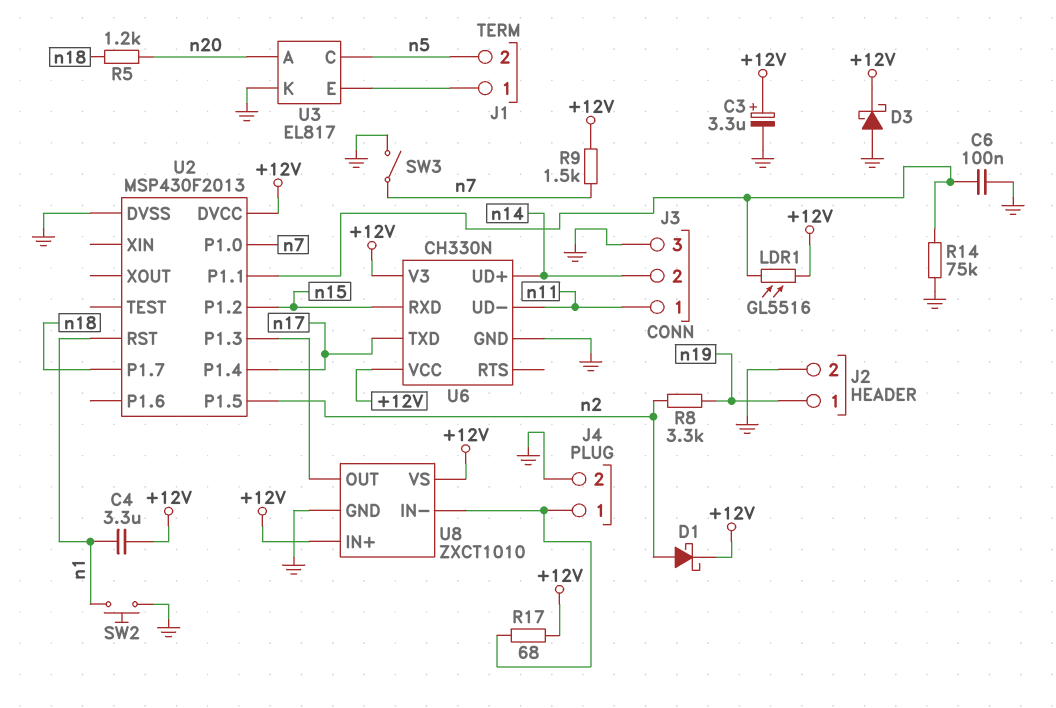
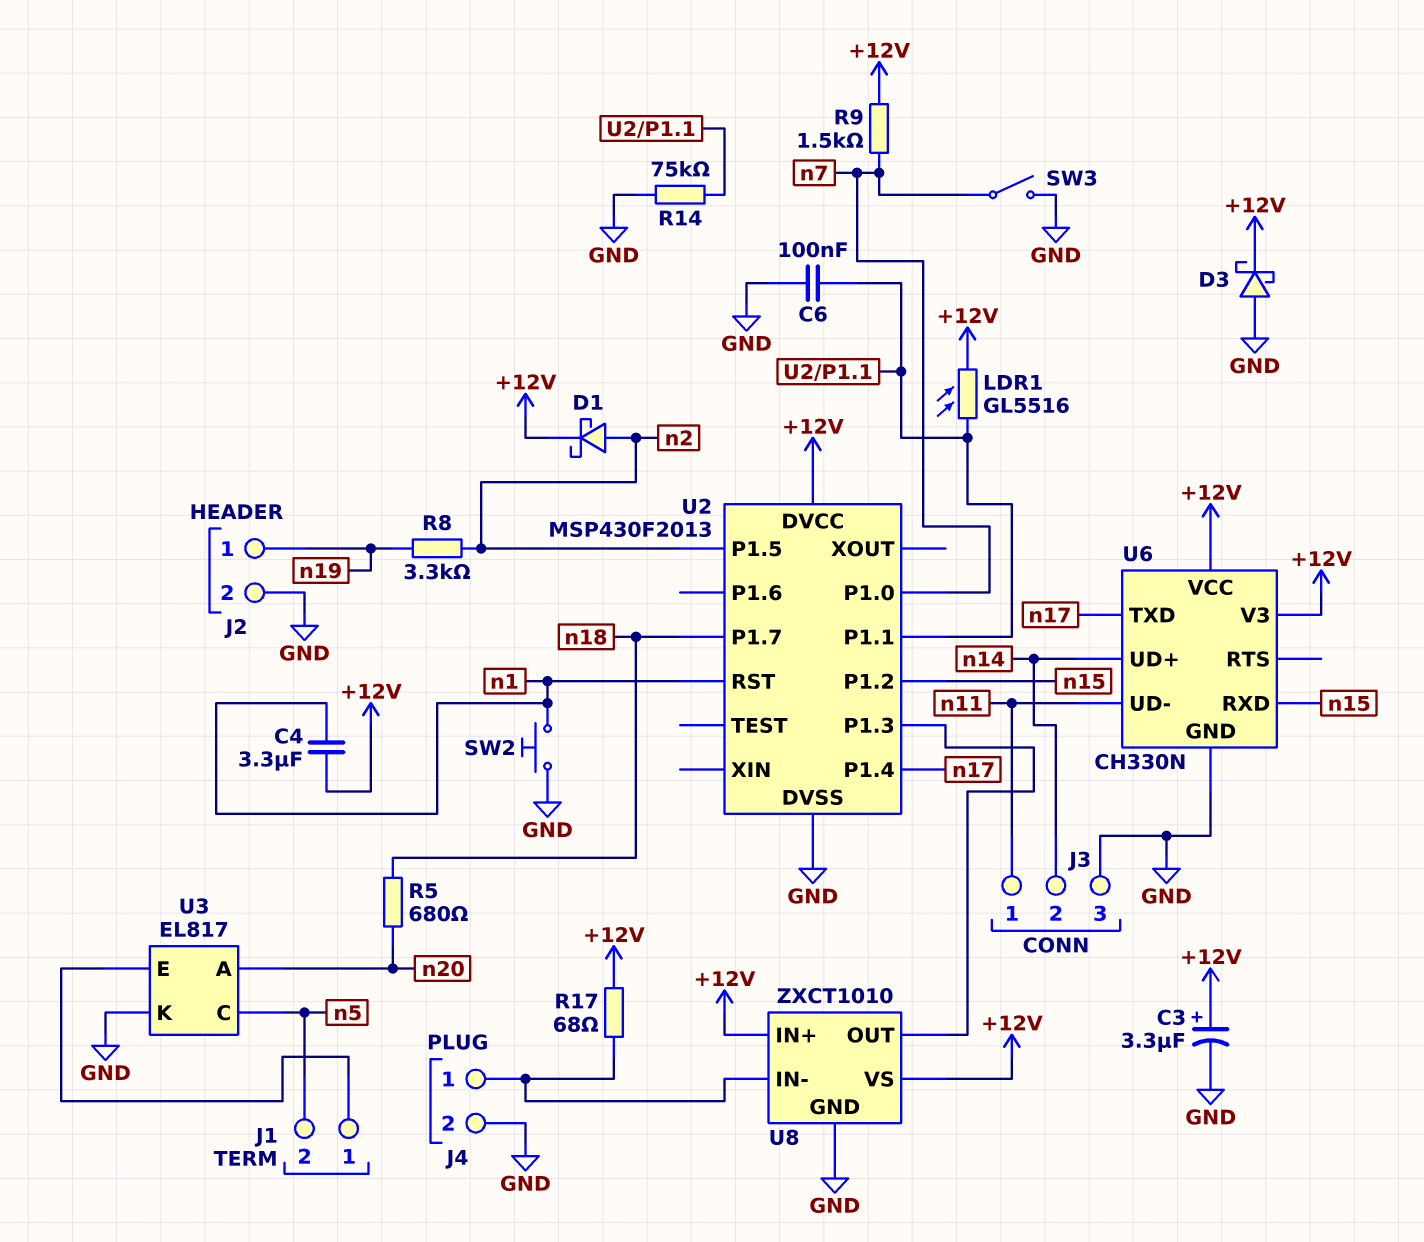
R5: 1.2k (n18, n20) -> 680 (n18, n20)

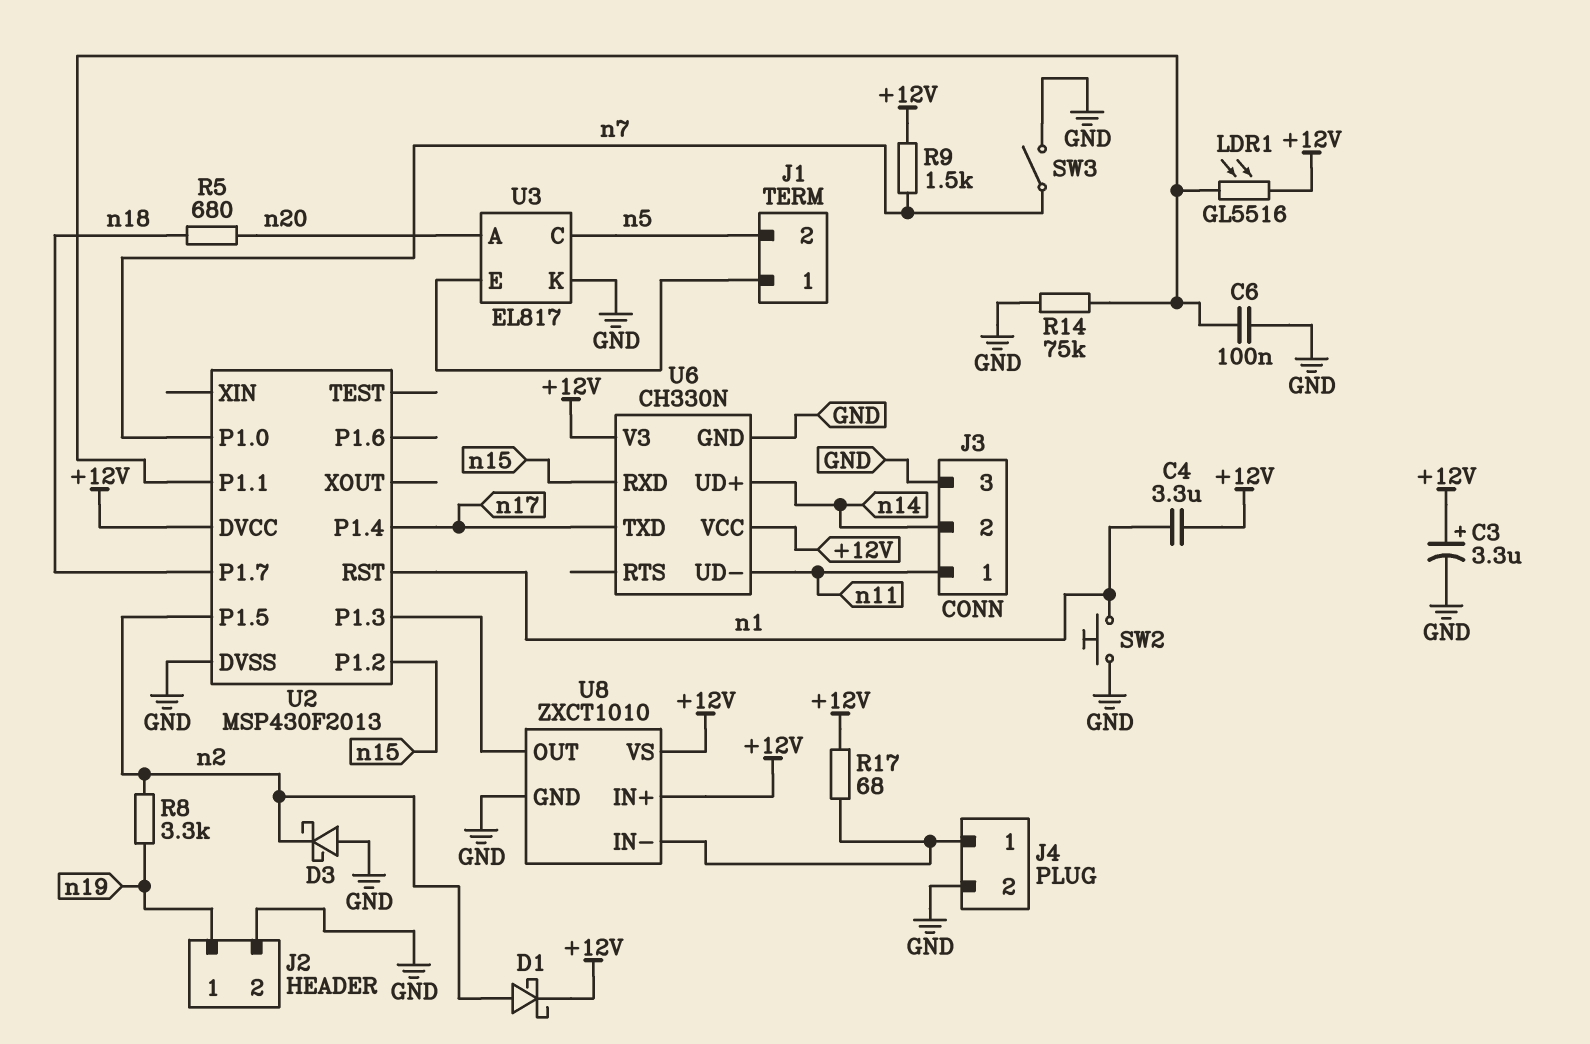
D3: schottky (A GND, K +12V) -> schottky (A GND, K n2)

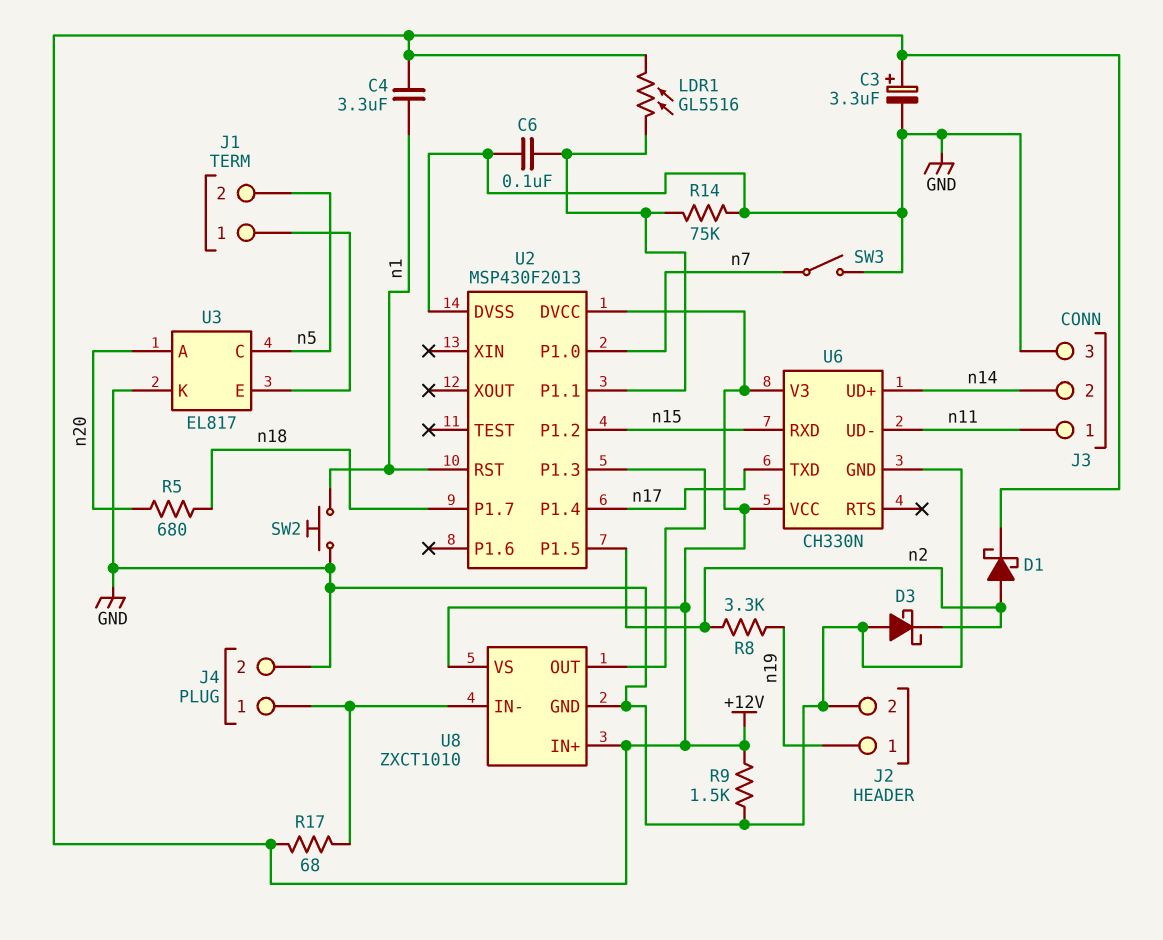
R9: 1.5k (+12V, n7) -> 1.5k (+12V, GND)

